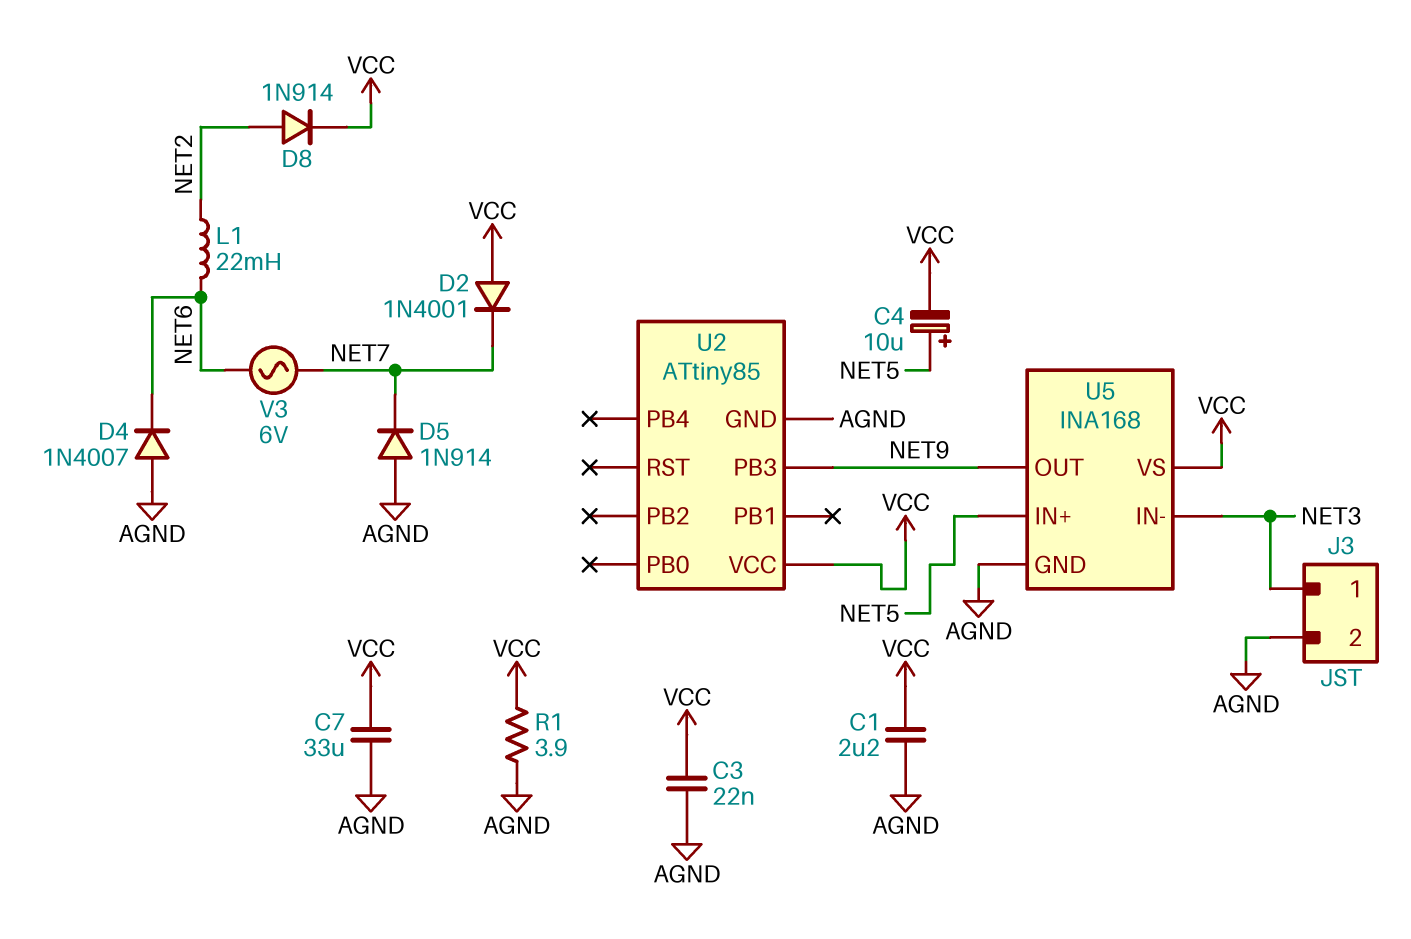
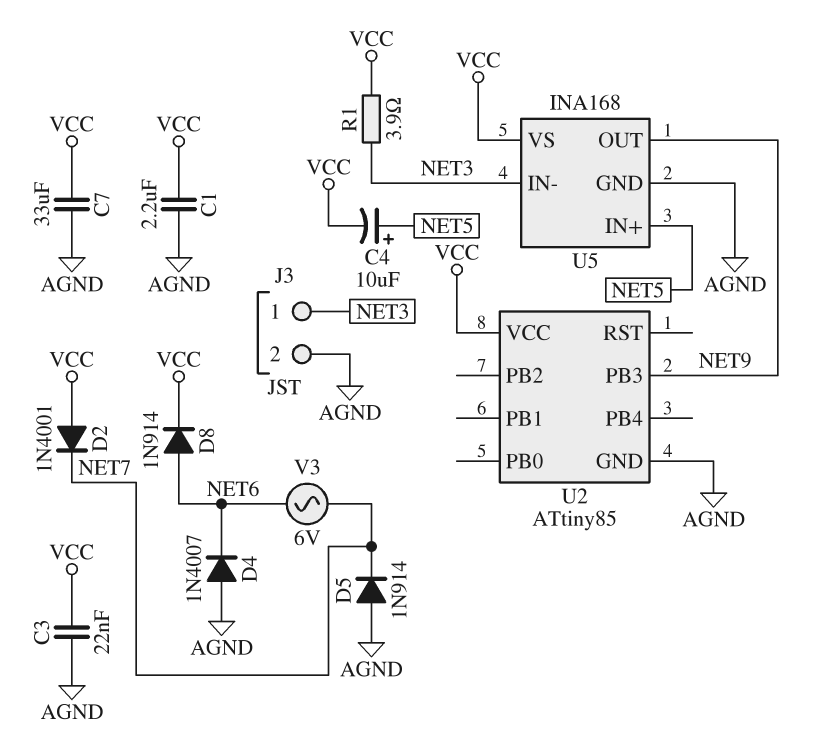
D8: diode 1N914 (A NET2, K VCC) -> diode 1N914 (A NET6, K VCC)
L1: 22mH (NET2, NET6) -> none
R1: 3.9 (AGND, VCC) -> 3.9 (NET3, VCC)

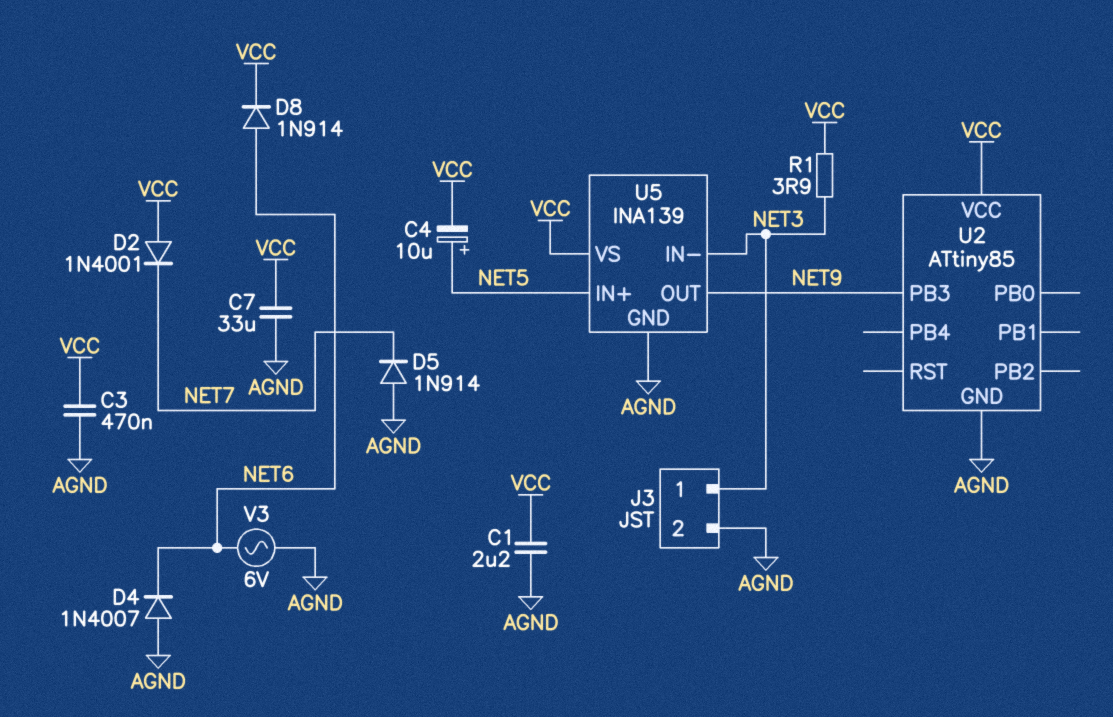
C3: 22nF (AGND, VCC) -> 470nF (AGND, VCC)
U5: INA168 -> INA139
V3: AC 6V (NET6, NET7) -> AC 6V (AGND, NET6)

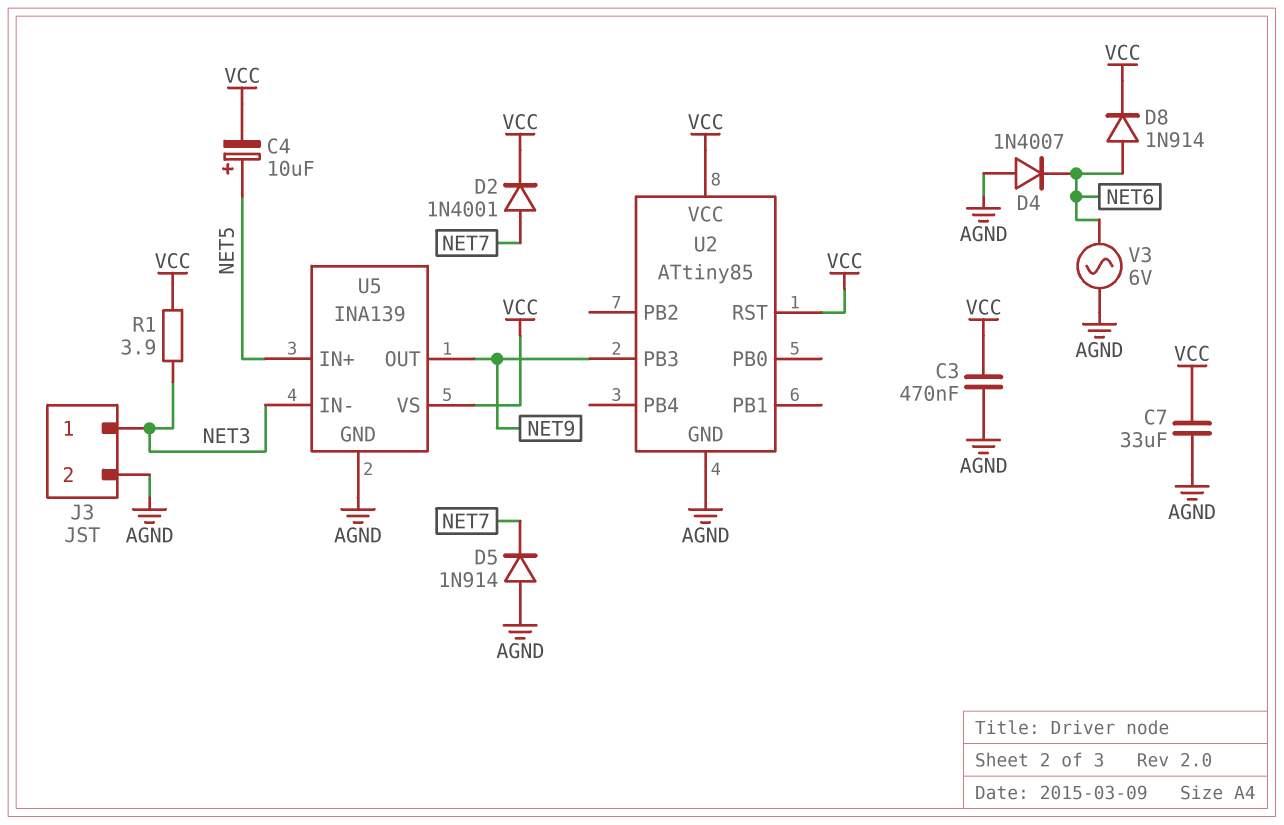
C1: 2.2uF (AGND, VCC) -> none
D2: diode 1N4001 (A VCC, K NET7) -> diode 1N4001 (A NET7, K VCC)
U2 pin RST: none -> VCC

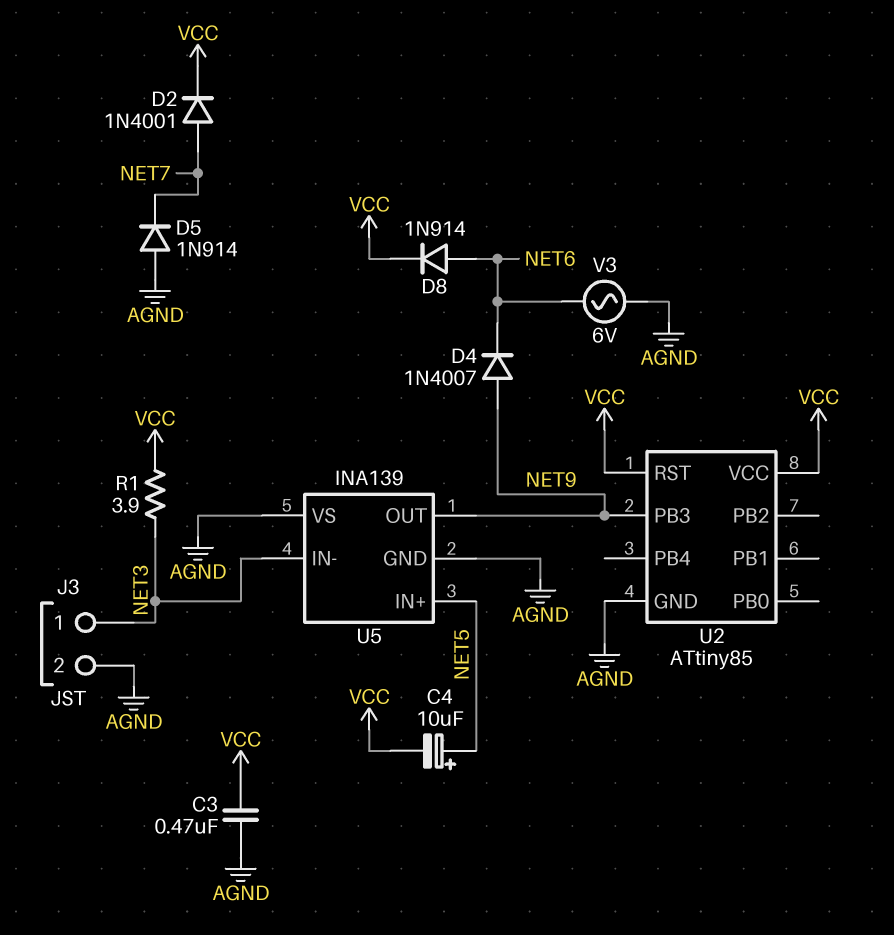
C7: 33uF (AGND, VCC) -> none
D4: diode 1N4007 (A AGND, K NET6) -> diode 1N4007 (A NET9, K NET6)
U5 pin VS: VCC -> AGND

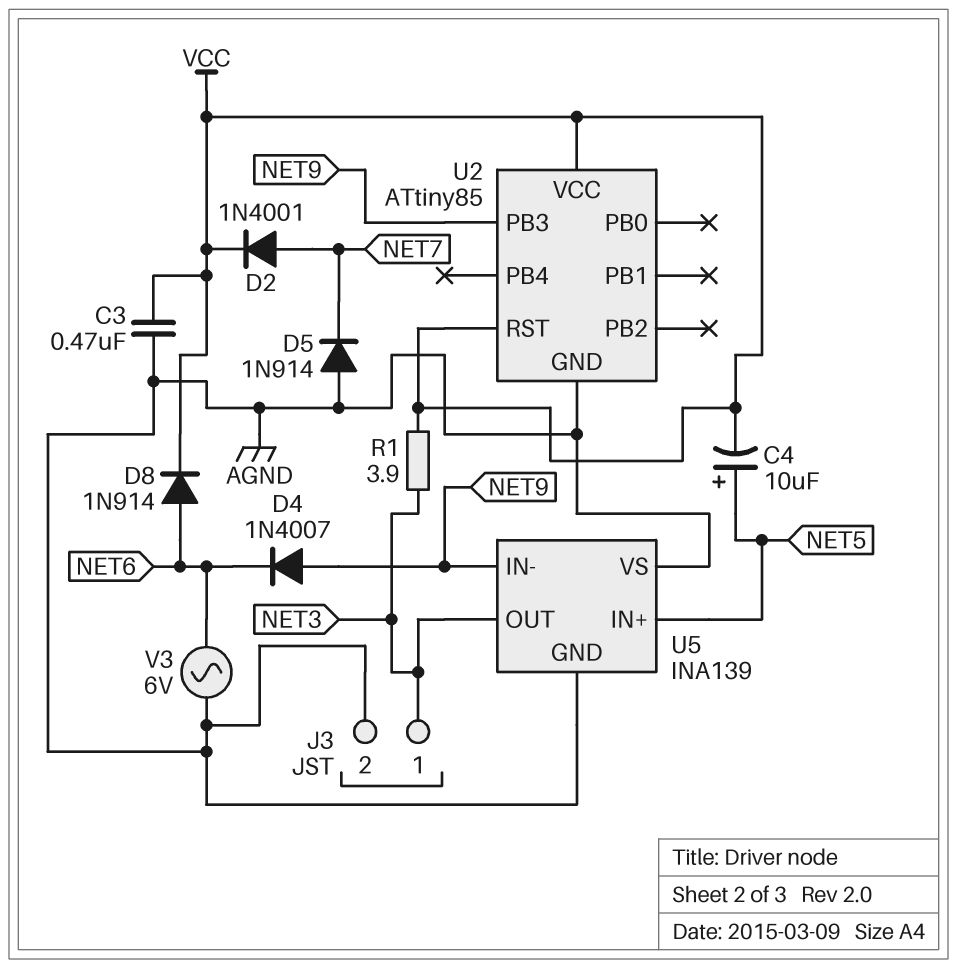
U5 pin IN-: NET3 -> NET9
U5 pin OUT: NET9 -> NET3

